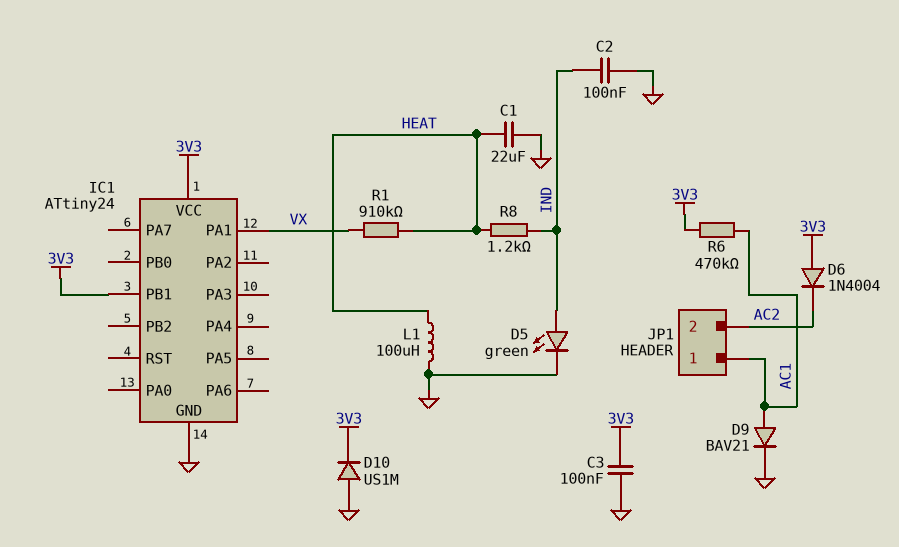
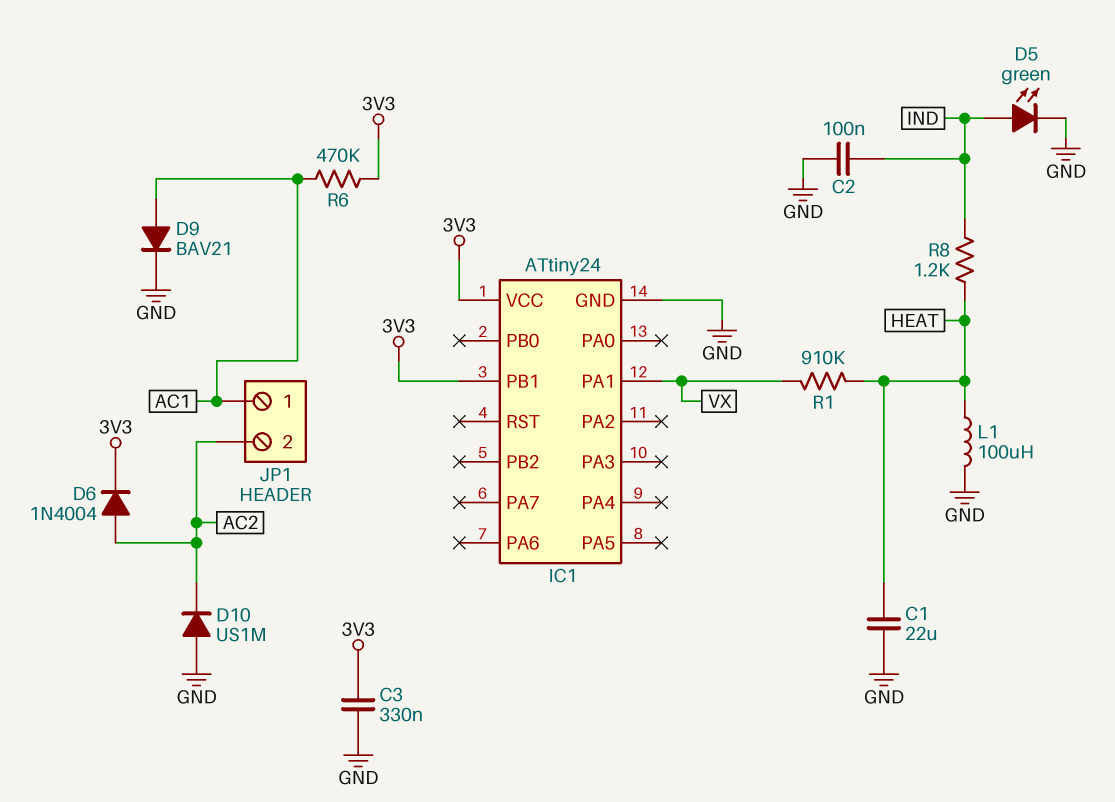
C3: 100nF (3V3, GND) -> 330nF (3V3, GND)
D6: diode 1N4004 (A 3V3, K AC2) -> diode 1N4004 (A AC2, K 3V3)
D10: diode US1M (A GND, K 3V3) -> diode US1M (A GND, K AC2)

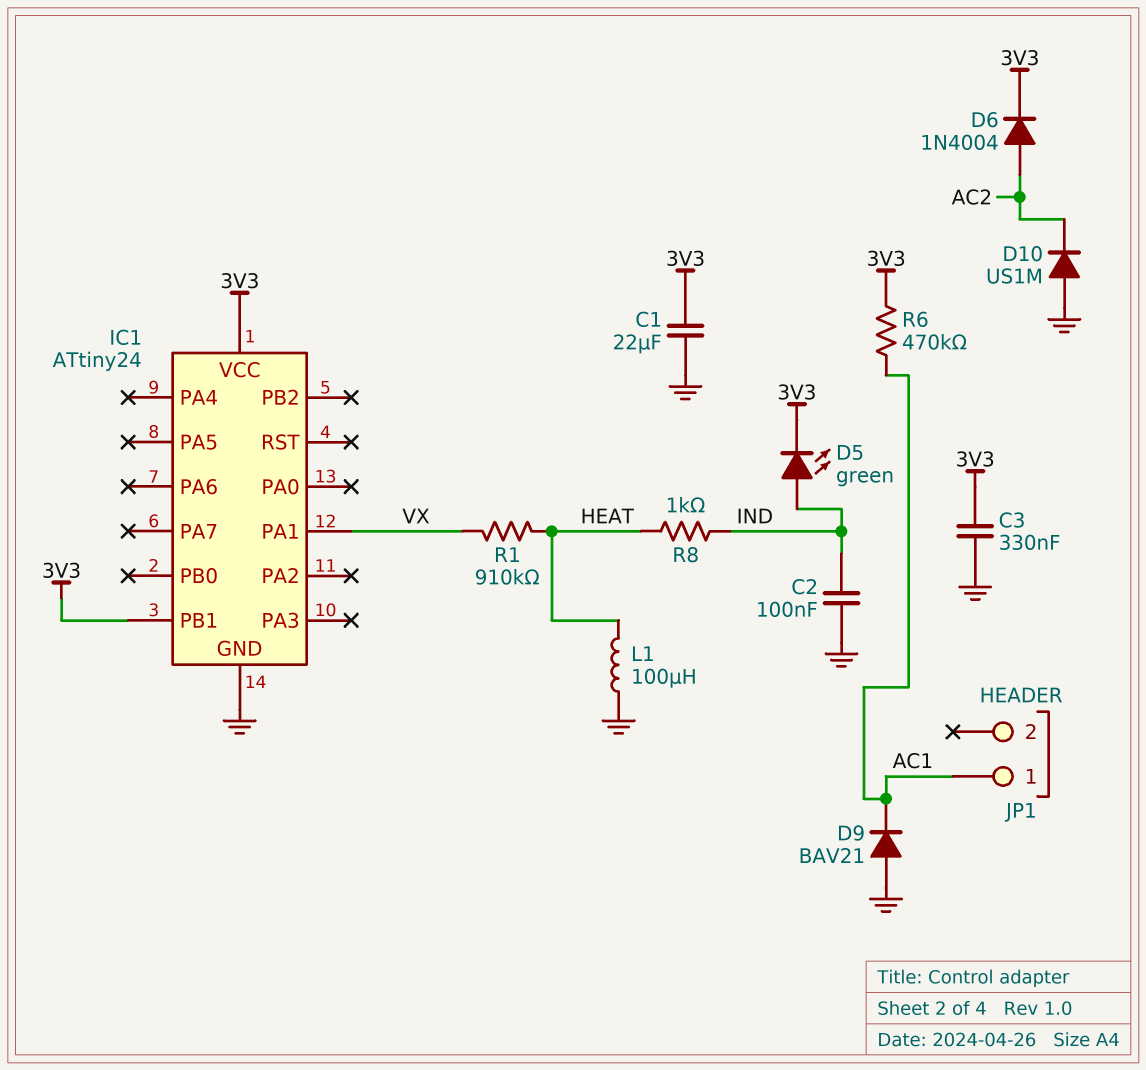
C1: 22uF (GND, HEAT) -> 22uF (3V3, GND)
D5: LED green (A IND, K GND) -> LED green (A IND, K 3V3)
D9: diode BAV21 (A AC1, K GND) -> diode BAV21 (A GND, K AC1)
JP1 pin 2: AC2 -> none
R8: 1.2k (HEAT, IND) -> 1k (HEAT, IND)

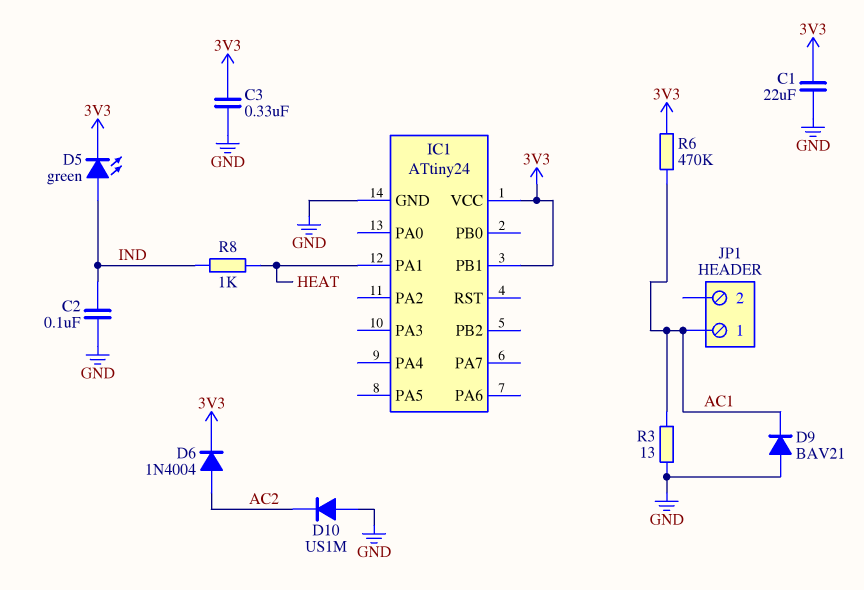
IC1 pin PA1: VX -> HEAT
L1: 100uH (GND, HEAT) -> none
R1: 910k (HEAT, VX) -> none
R3: none -> 13 (AC1, GND)

